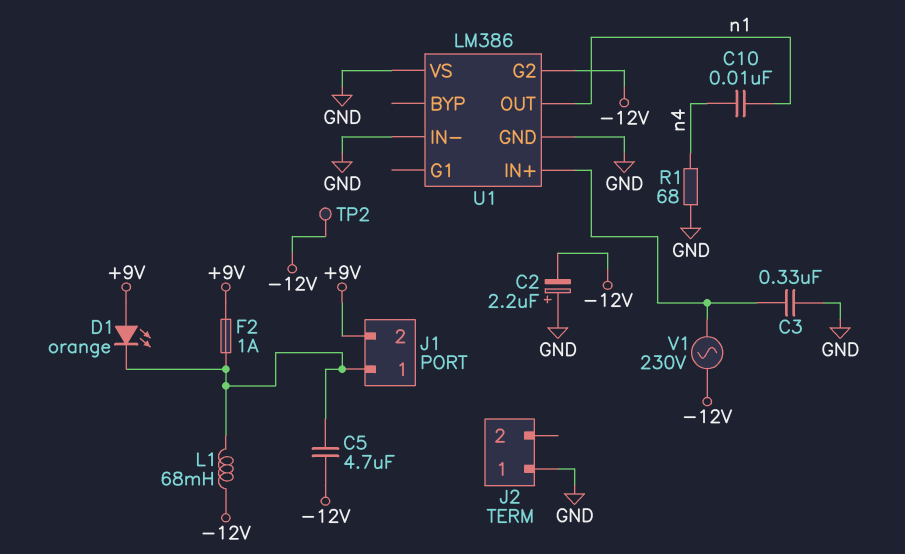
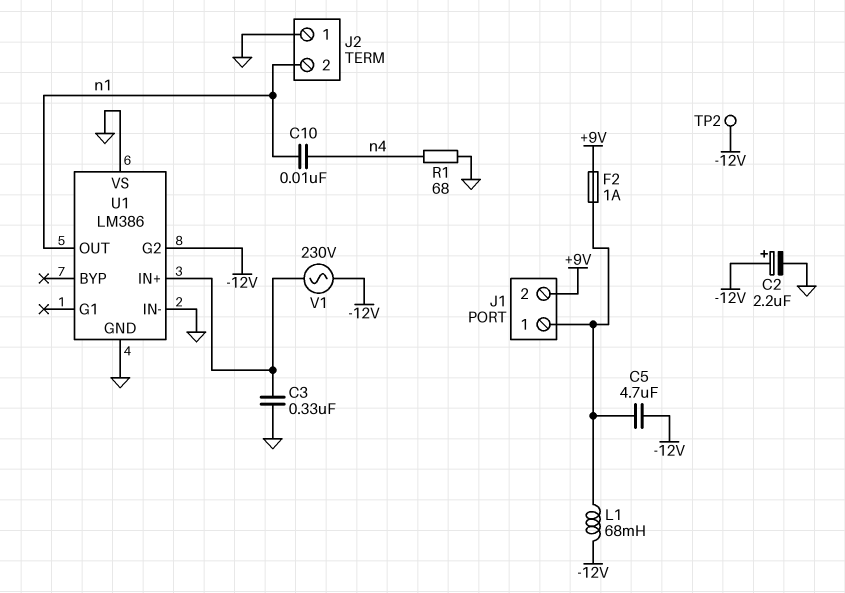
C2: 2.2uF (plus GND, minus -12V) -> 2.2uF (plus -12V, minus GND)
D1: LED orange (A +9V, K J1/1) -> none
J2 pin 2: none -> n1

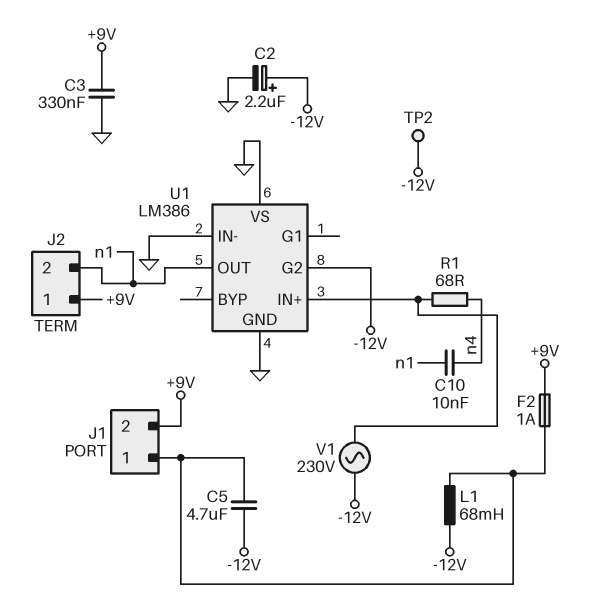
C3: 330nF (GND, U1/IN+) -> 330nF (+9V, GND)
J2 pin 1: GND -> +9V
R1: 68 (GND, n4) -> 68 (U1/IN+, n4)

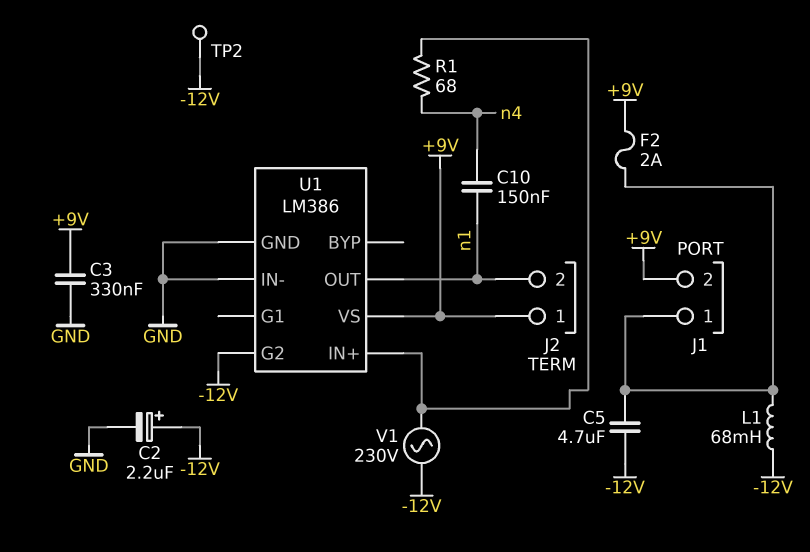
C10: 10nF (n1, n4) -> 150nF (n1, n4)
F2: 1A (+9V, J1/1) -> 2A (+9V, J1/1)
U1 pin VS: GND -> +9V

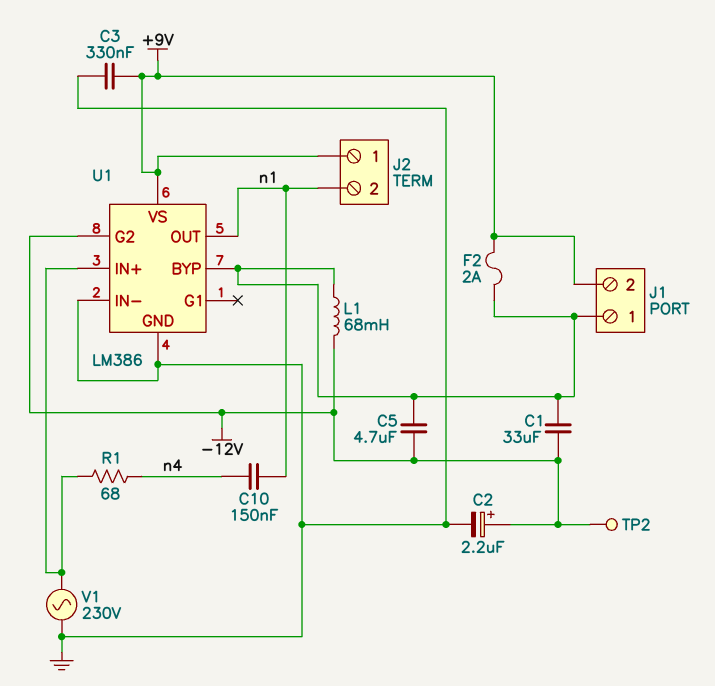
C1: none -> 33uF (-12V, J1/1)
U1 pin BYP: none -> J1/1
V1: AC 230V (-12V, U1/IN+) -> AC 230V (GND, U1/IN+)

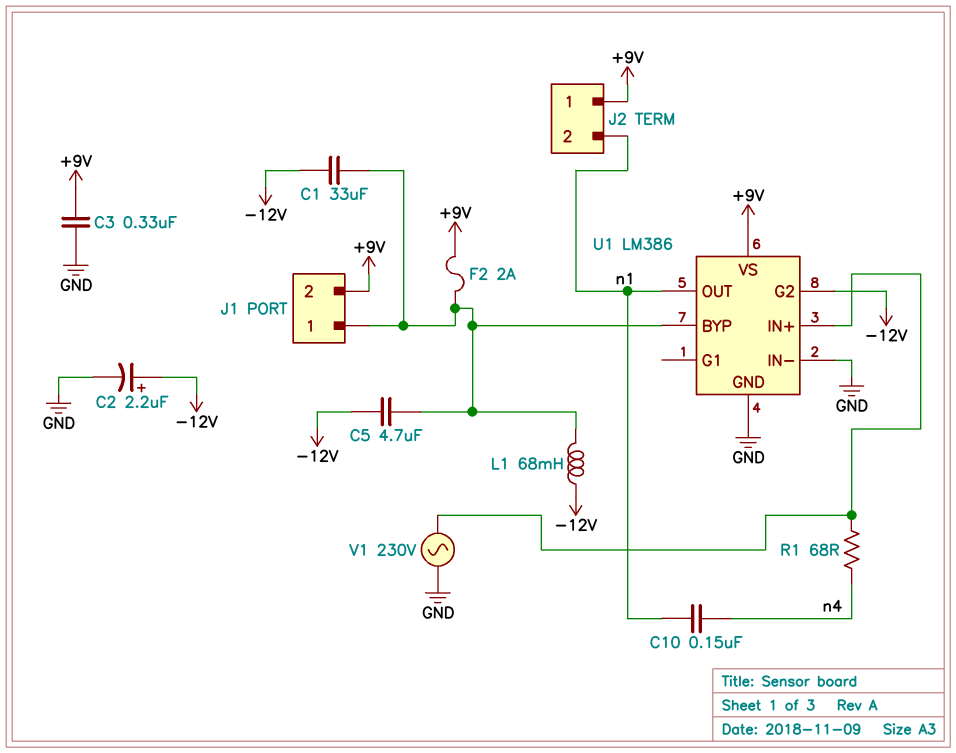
TP2: test point (-12V) -> none

